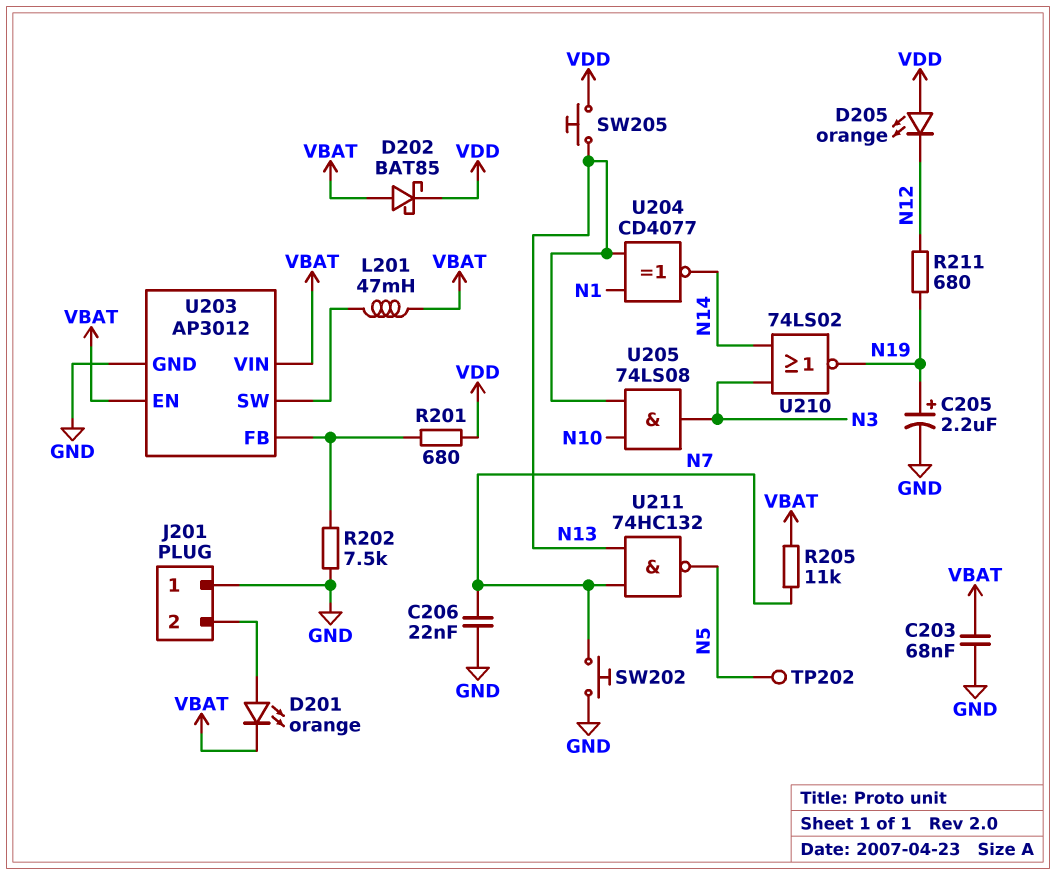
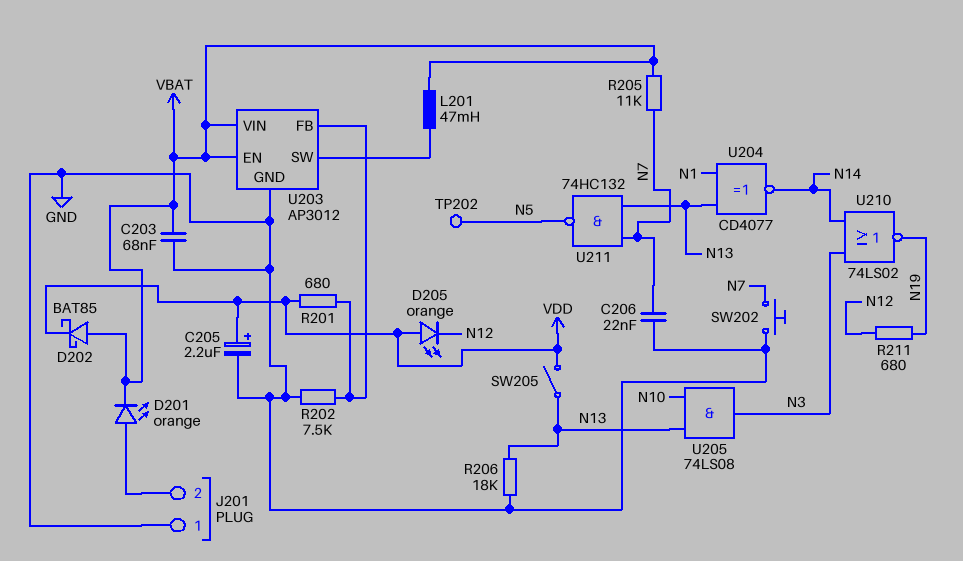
C205: 2.2uF (plus N19, minus GND) -> 2.2uF (plus VDD, minus GND)
R206: none -> 18k (GND, N13)
SW205: button (N13, VDD) -> switch (N13, VDD)

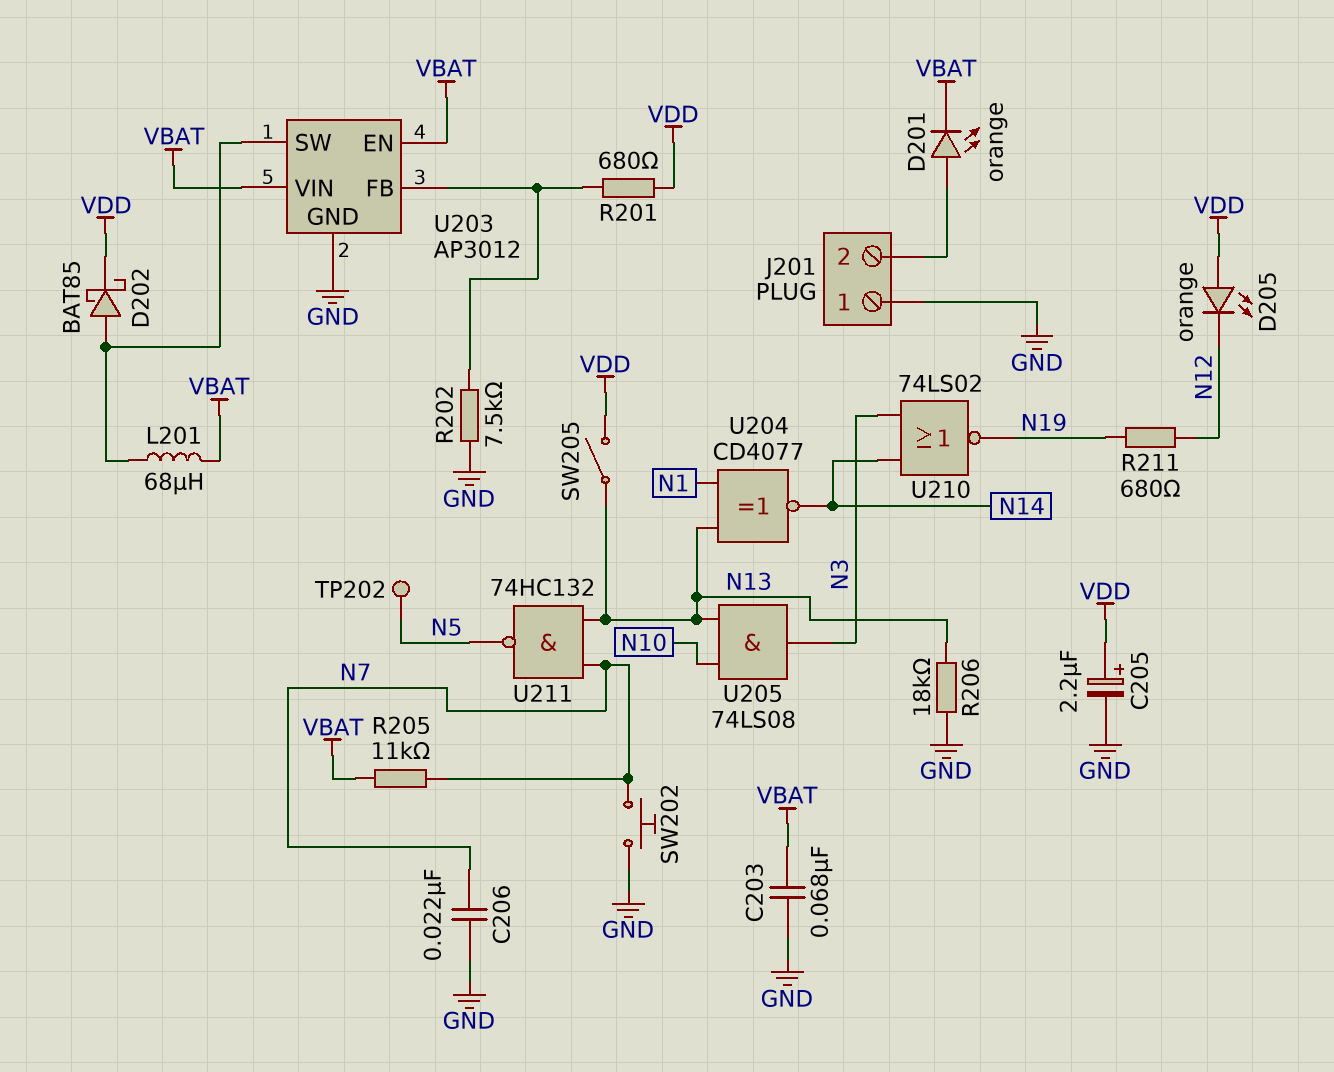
D202: schottky BAT85 (A VBAT, K VDD) -> schottky BAT85 (A U203/SW, K VDD)
L201: 47mH (U203/SW, VBAT) -> 68uH (U203/SW, VBAT)

